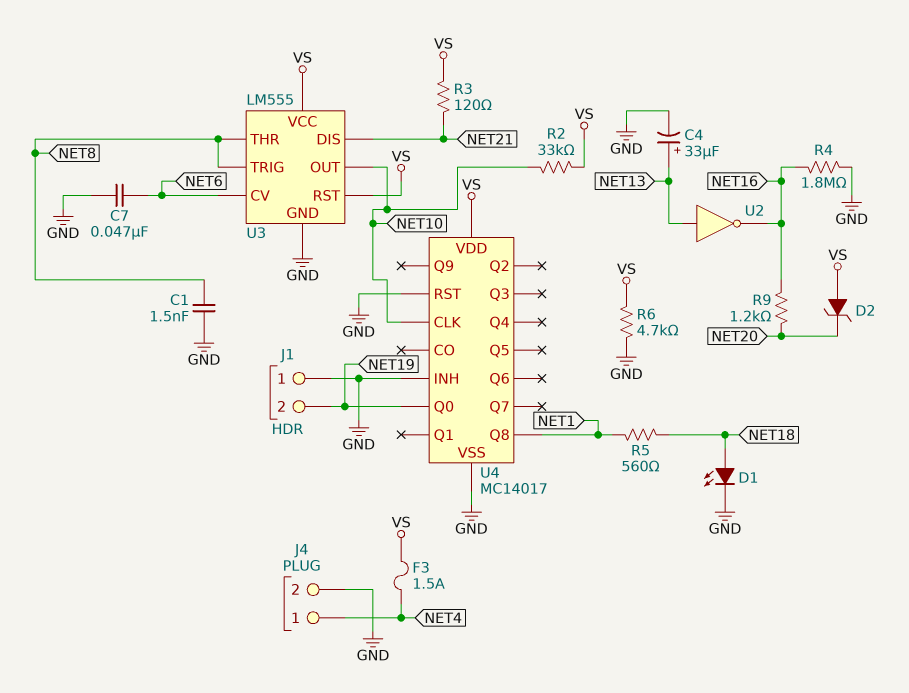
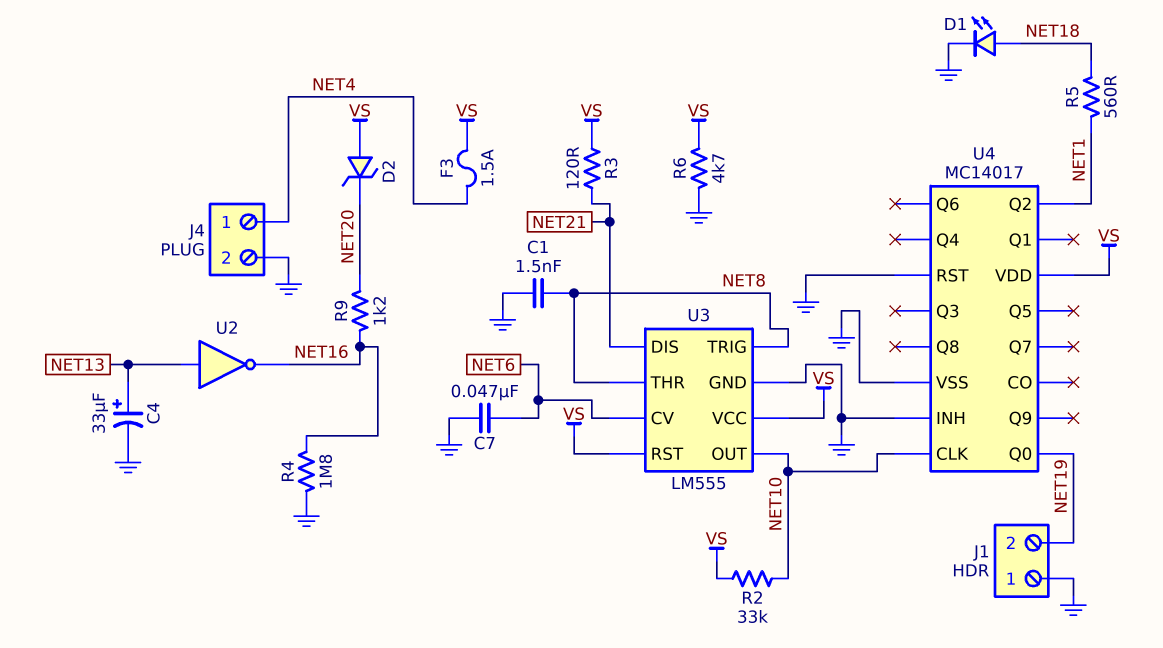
U4 pin Q2: none -> NET1
U4 pin Q8: NET1 -> none

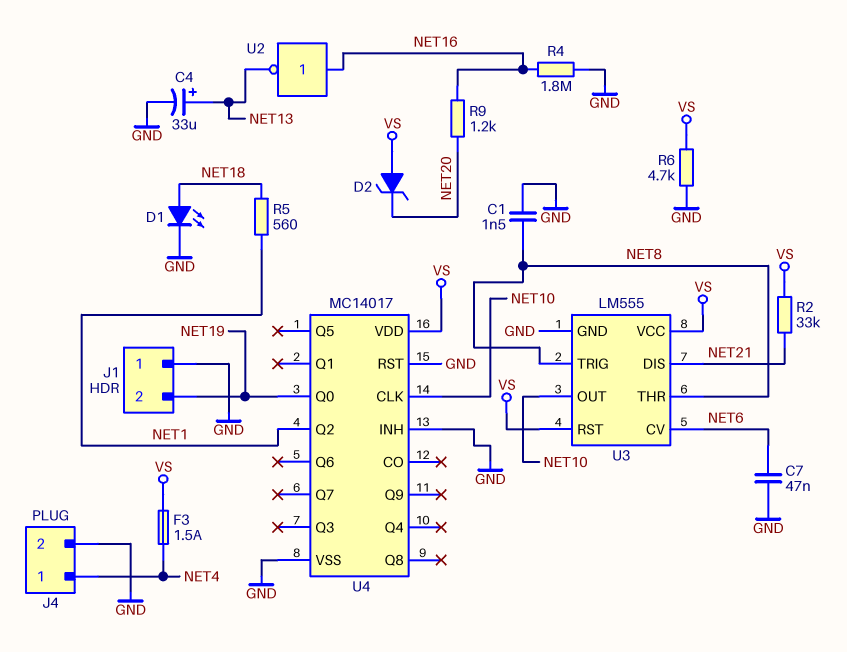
R2: 33k (NET10, VS) -> 33k (NET21, VS)
R3: 120 (NET21, VS) -> none
U2: NOT (in NET13, out NET16) -> NOT (in NET16, out NET13)

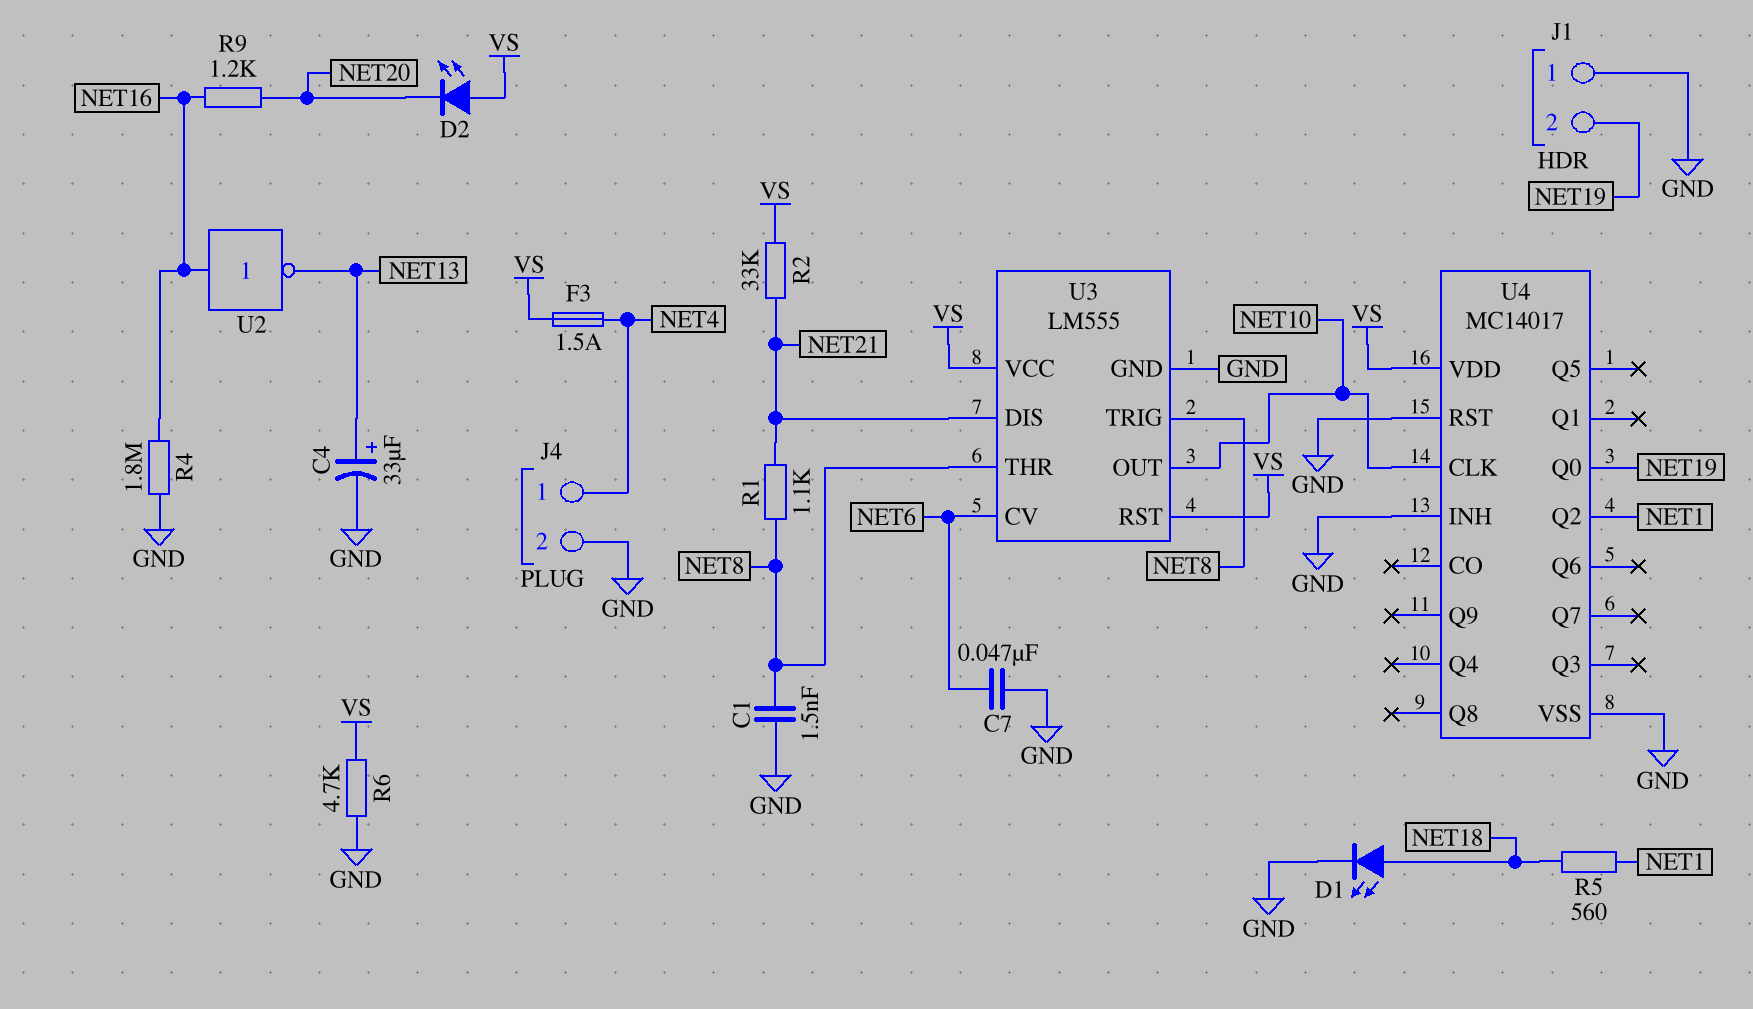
D2: zener (A VS, K NET20) -> LED (A VS, K NET20)
R1: none -> 1.1k (NET8, NET21)

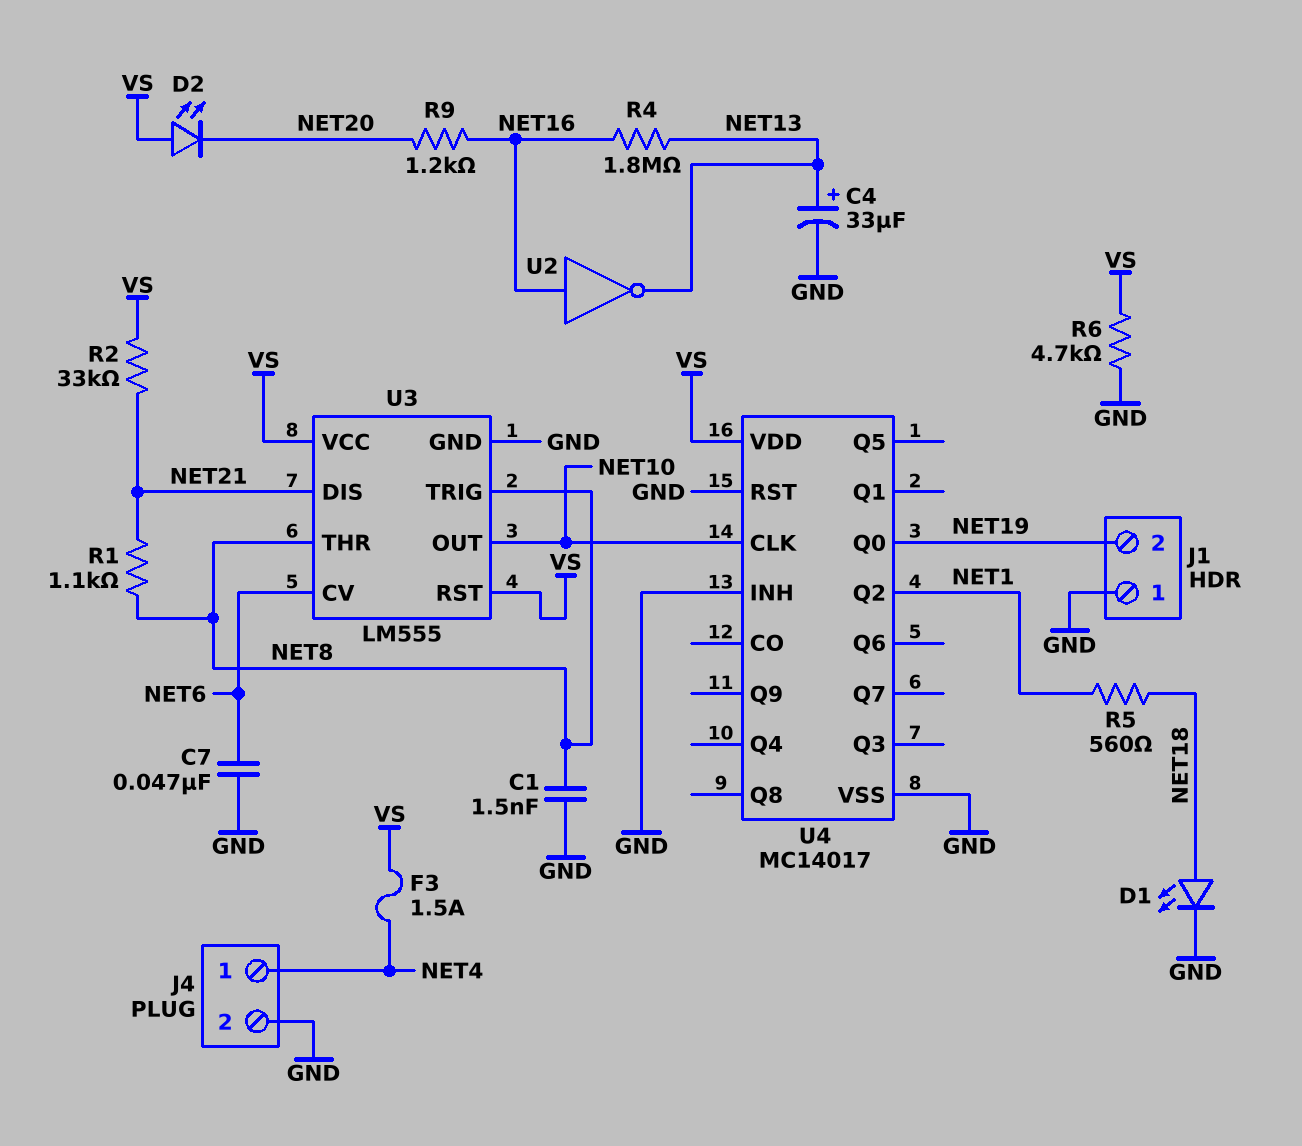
R4: 1.8M (GND, NET16) -> 1.8M (NET13, NET16)

